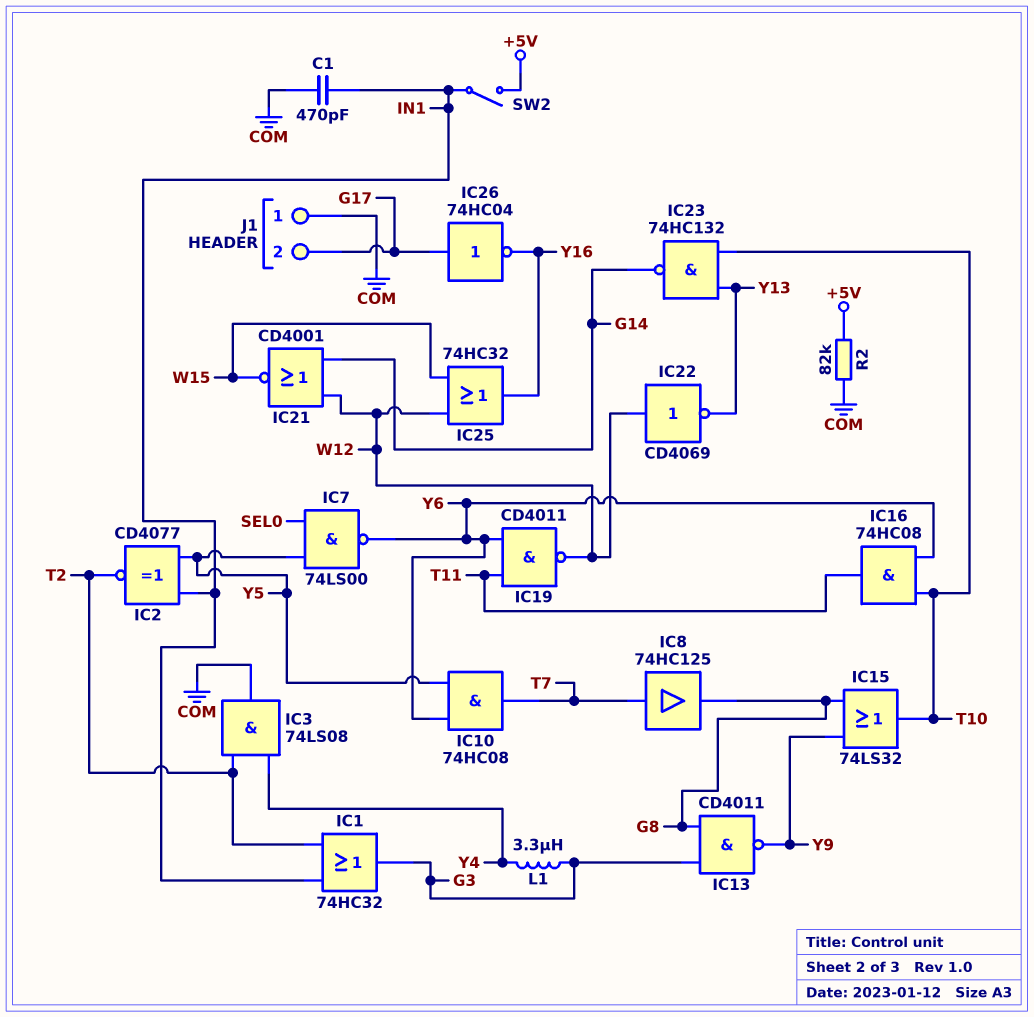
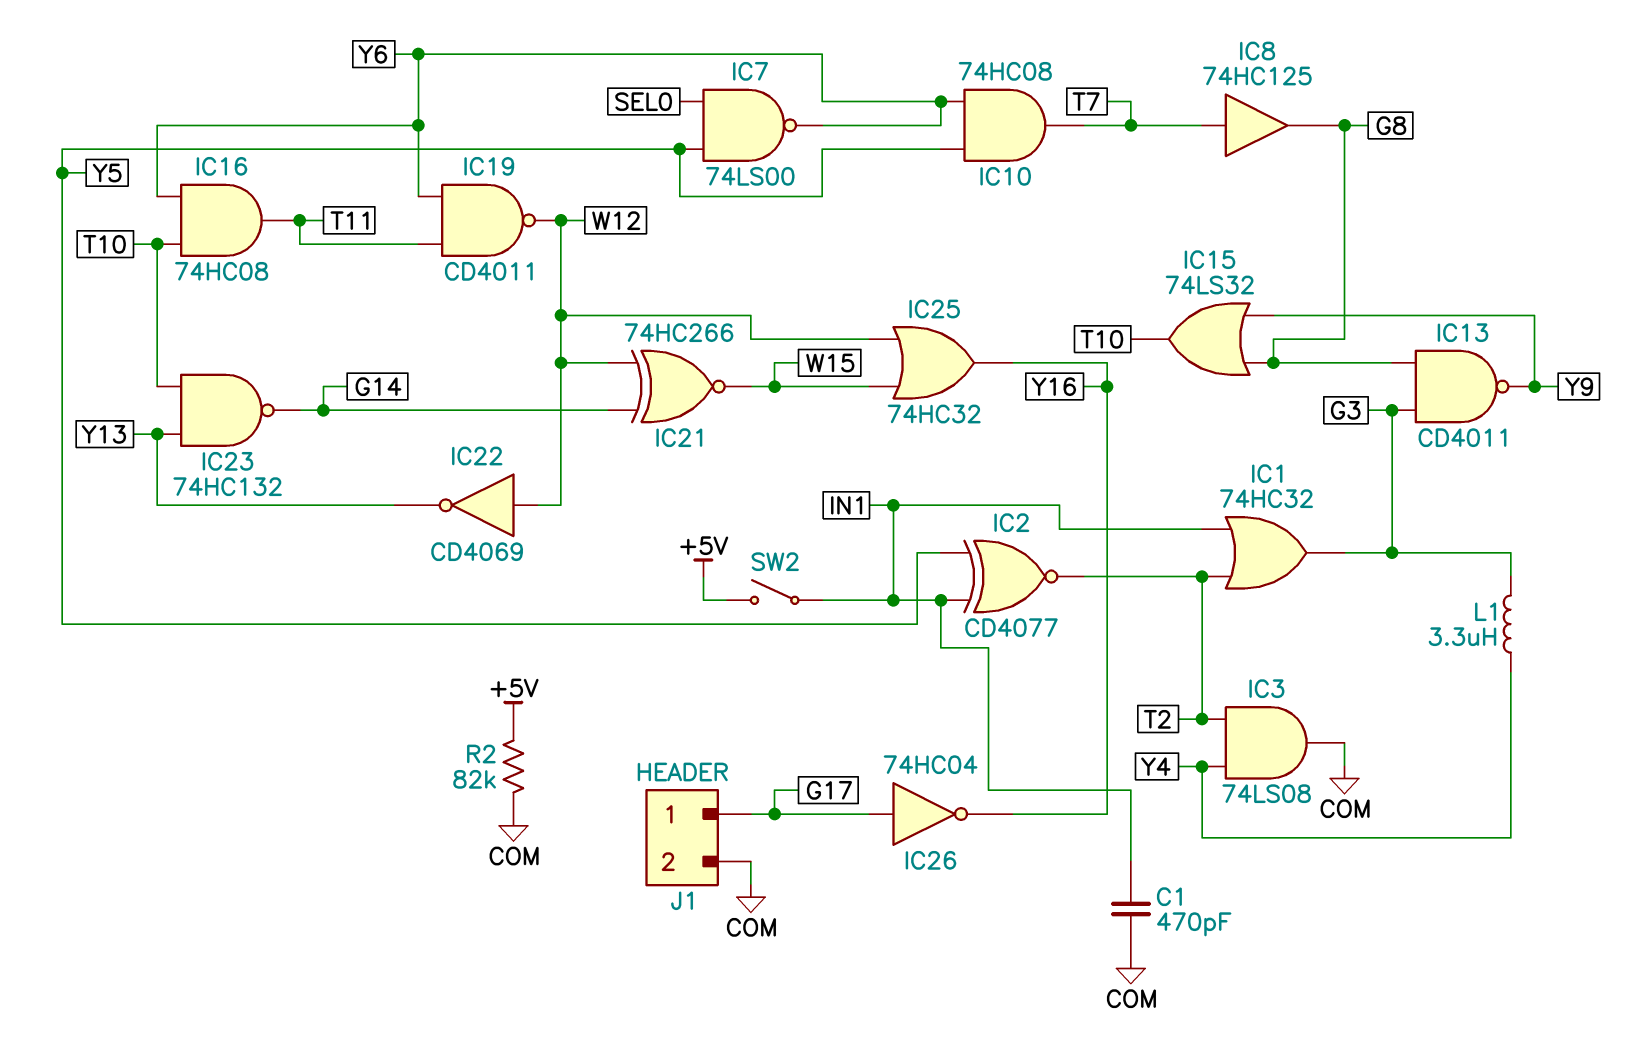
IC21: NOR CD4001 (in G14, in W12, out W15) -> XNOR 74HC266 (in G14, in W12, out W15)
J1 pin 1: COM -> G17
J1 pin 2: G17 -> COM

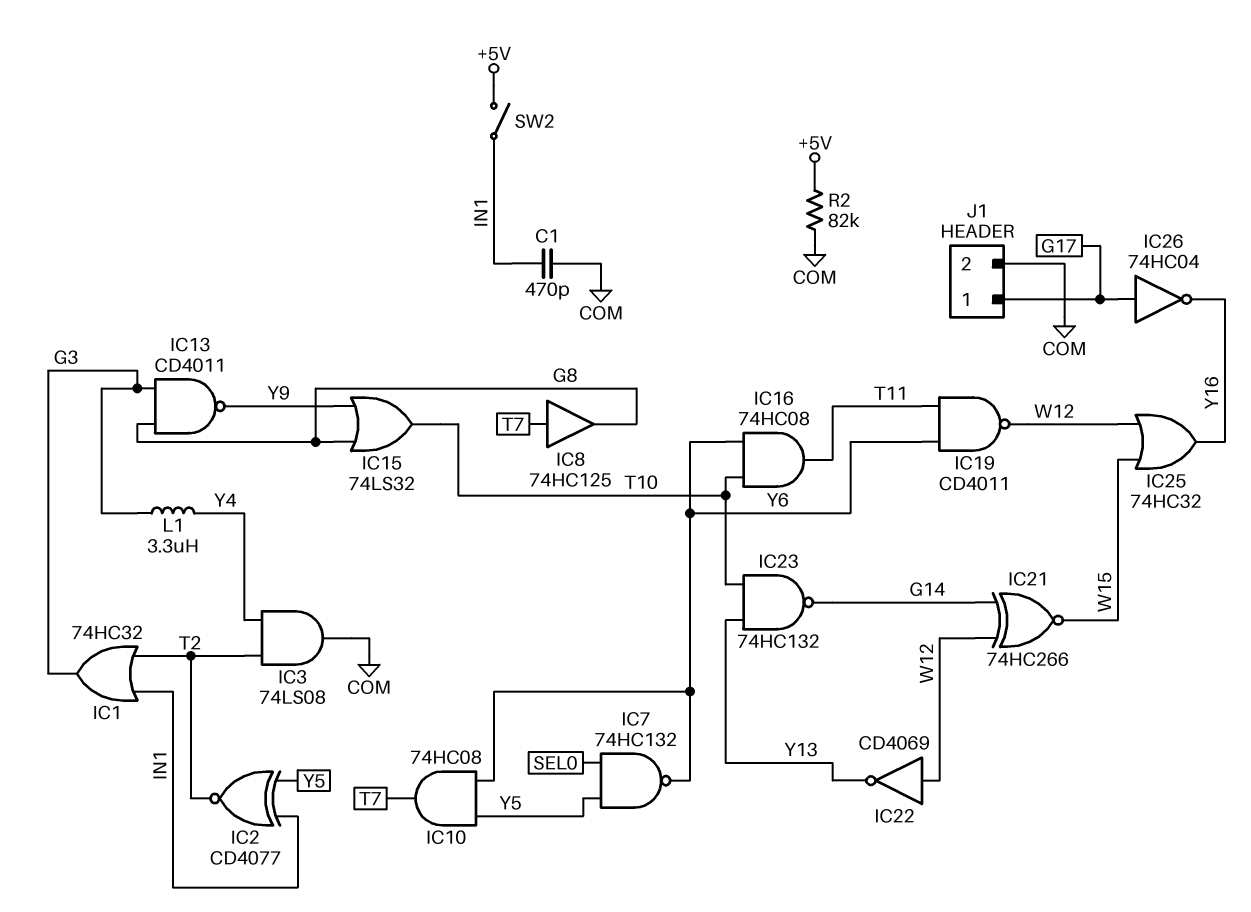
IC7: NAND 74LS00 (in SEL0, in Y5, out Y6) -> NAND 74HC132 (in SEL0, in Y5, out Y6)

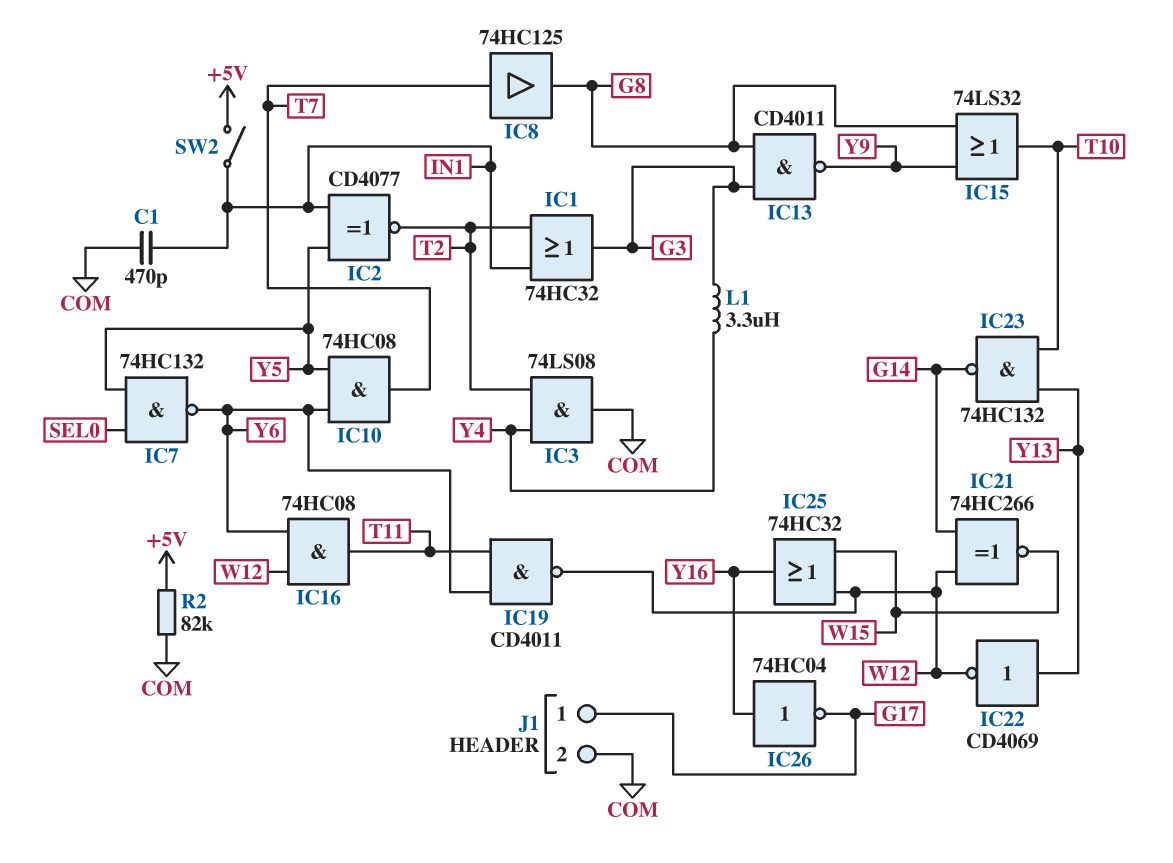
IC16: AND 74HC08 (in T10, in Y6, out T11) -> AND 74HC08 (in W12, in Y6, out T11)
IC22: NOT CD4069 (in W12, out Y13) -> NOT CD4069 (in Y13, out W12)
IC26: NOT 74HC04 (in G17, out Y16) -> NOT 74HC04 (in Y16, out G17)

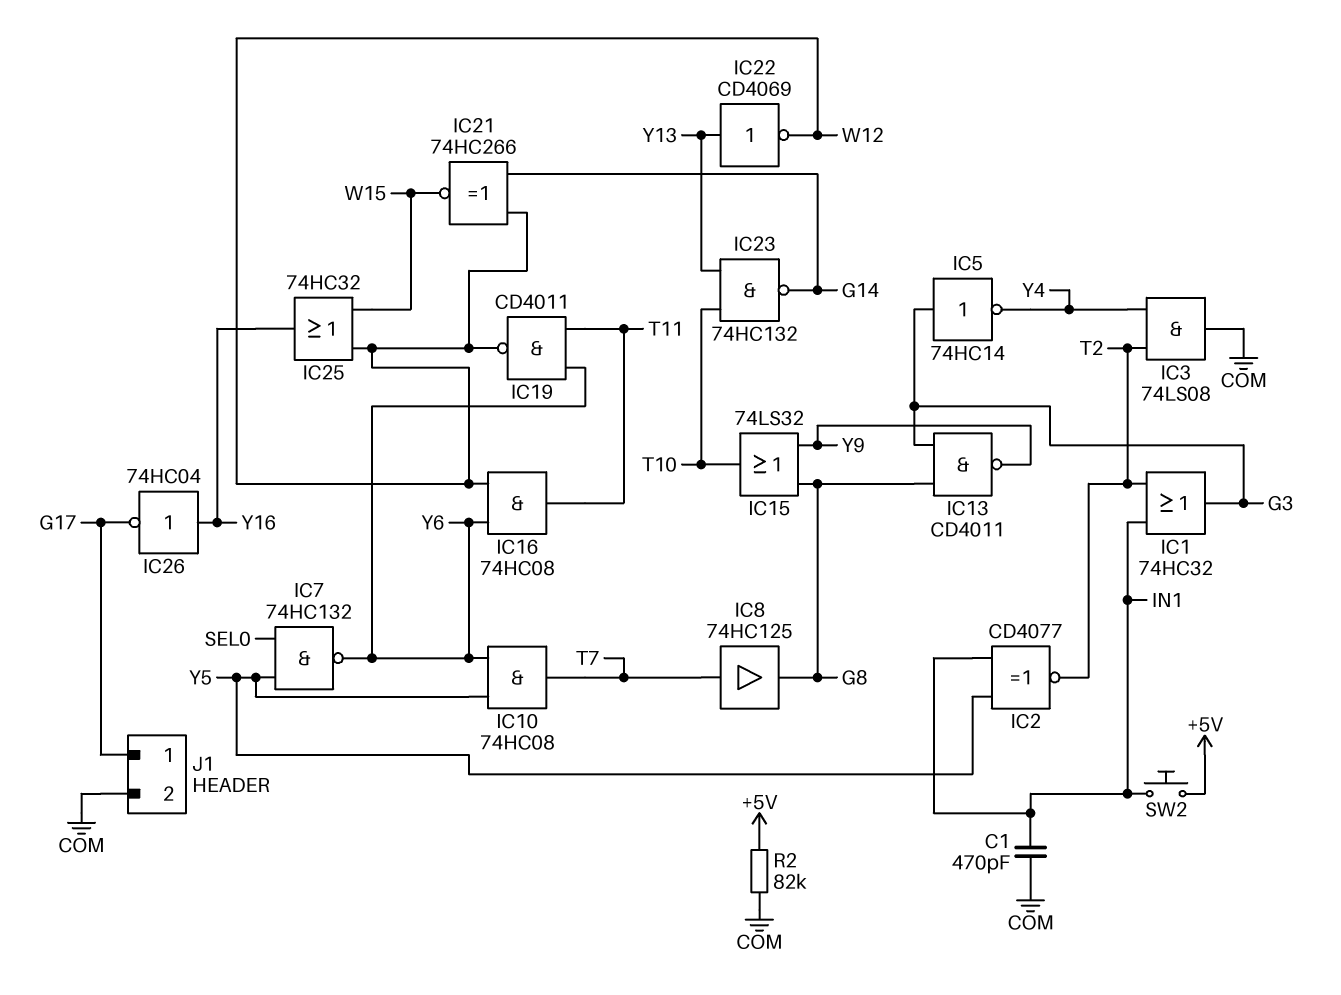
IC5: none -> NOT 74HC14 (in G3, out Y4)
L1: 3.3uH (G3, Y4) -> none
SW2: switch (+5V, IN1) -> button (+5V, IN1)

